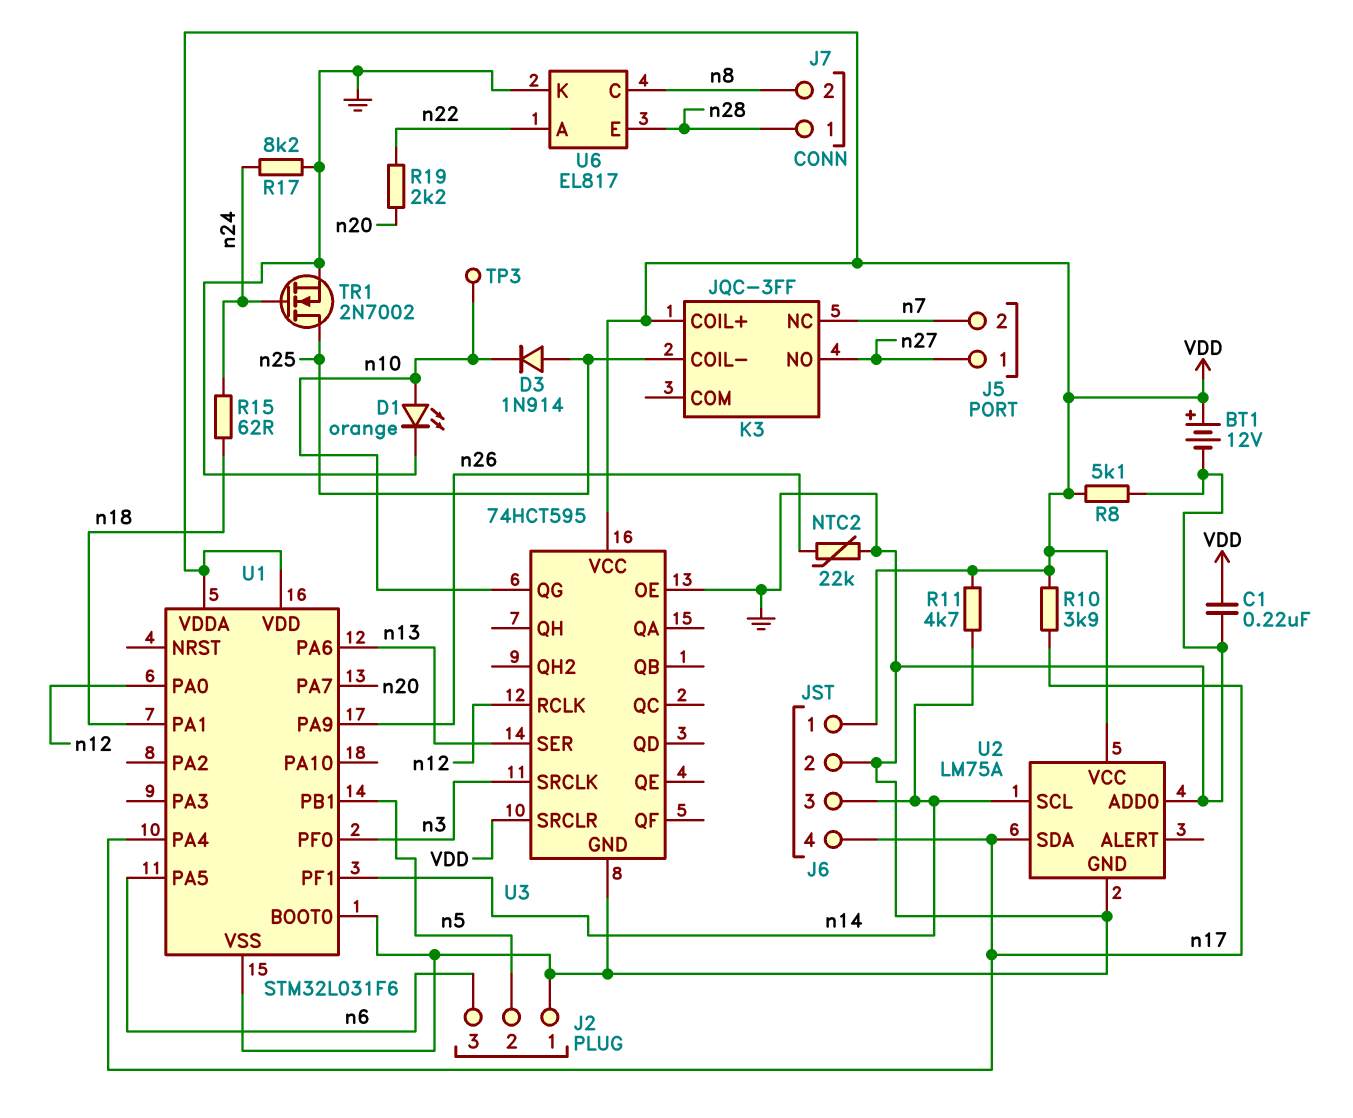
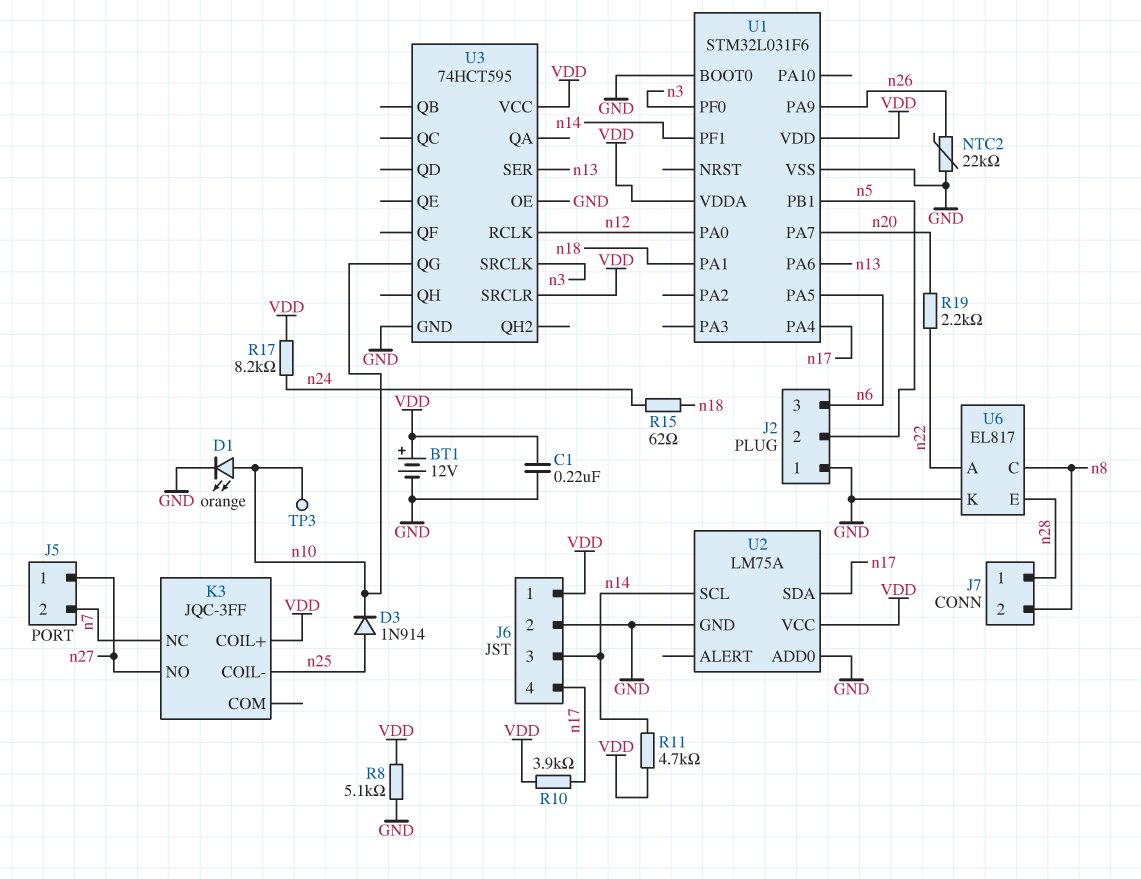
R17: 8.2k (GND, n24) -> 8.2k (VDD, n24)
TR1: NMOS 2N7002 (G n24, D n25, S GND) -> none

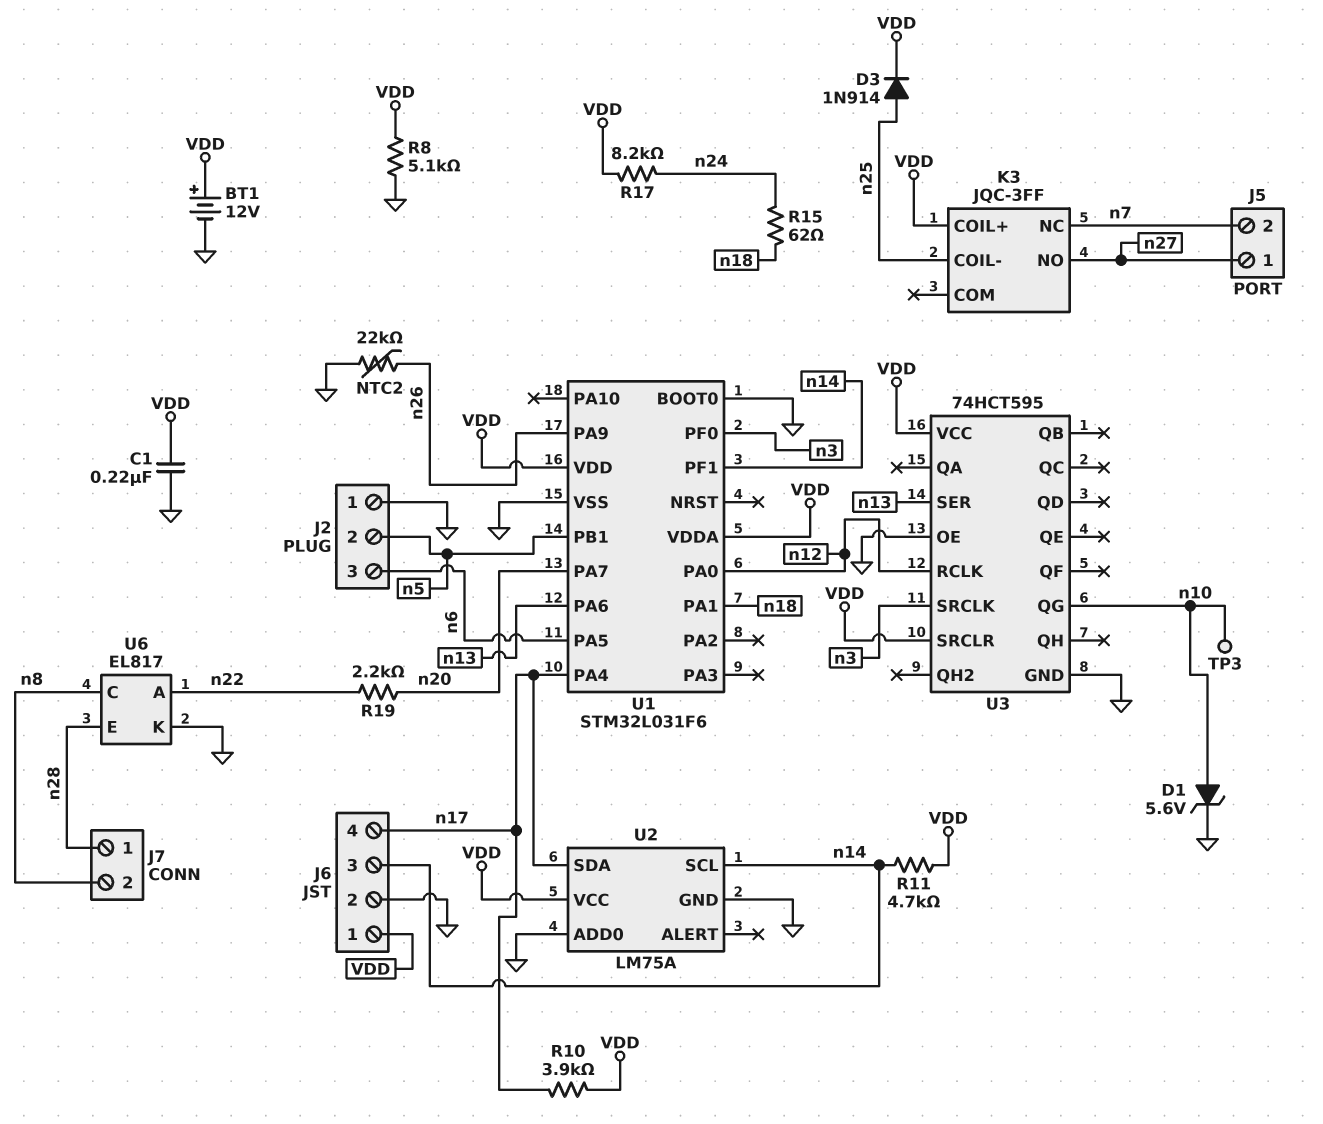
D1: LED orange (A n10, K GND) -> zener 5.6V (A n10, K GND)
D3: diode 1N914 (A n25, K n10) -> diode 1N914 (A n25, K VDD)

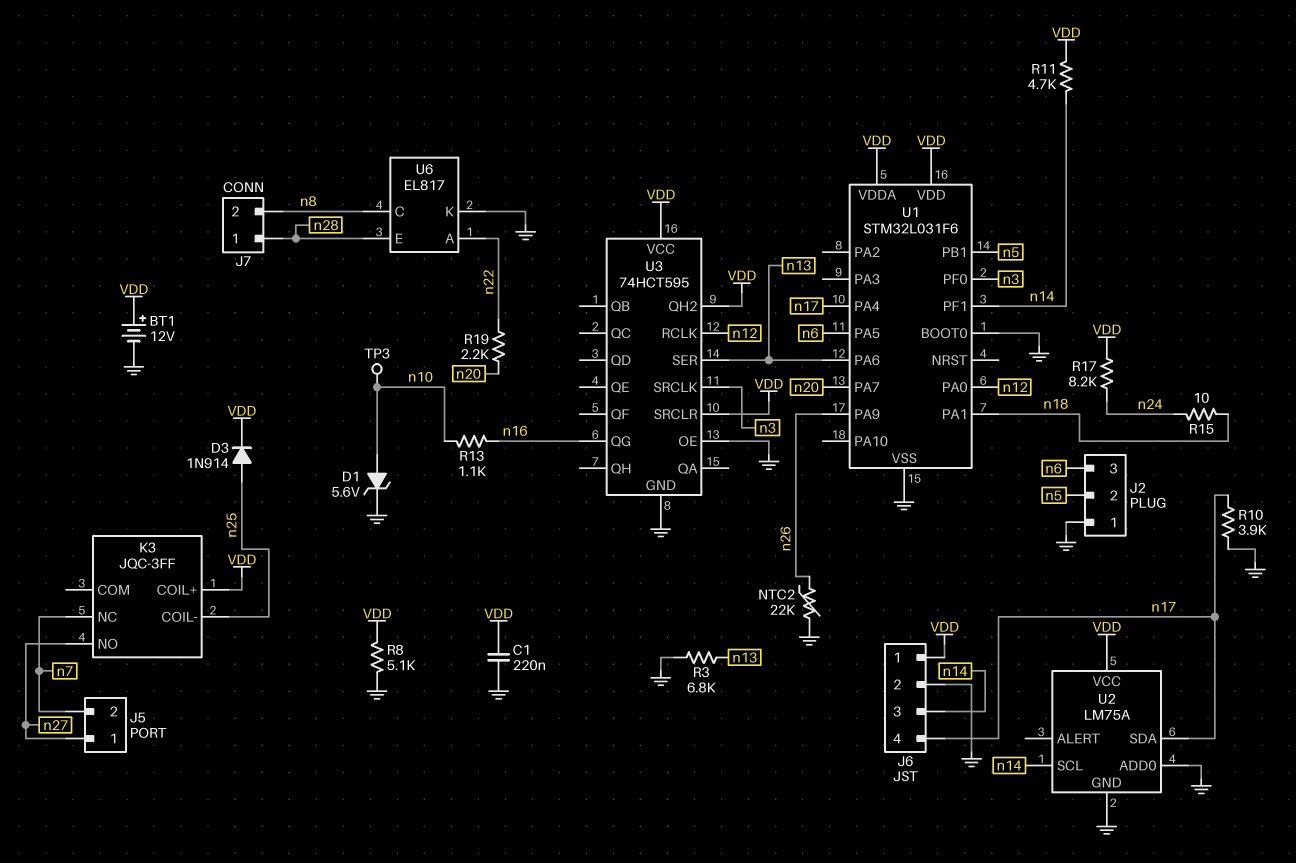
R3: none -> 6.8k (GND, n13)
R10: 3.9k (VDD, n17) -> 3.9k (GND, n17)
R13: none -> 1.1k (n10, n16)
R15: 62 (n18, n24) -> 10 (n18, n24)
U3 pin QG: n10 -> n16
U3 pin QH2: none -> VDD

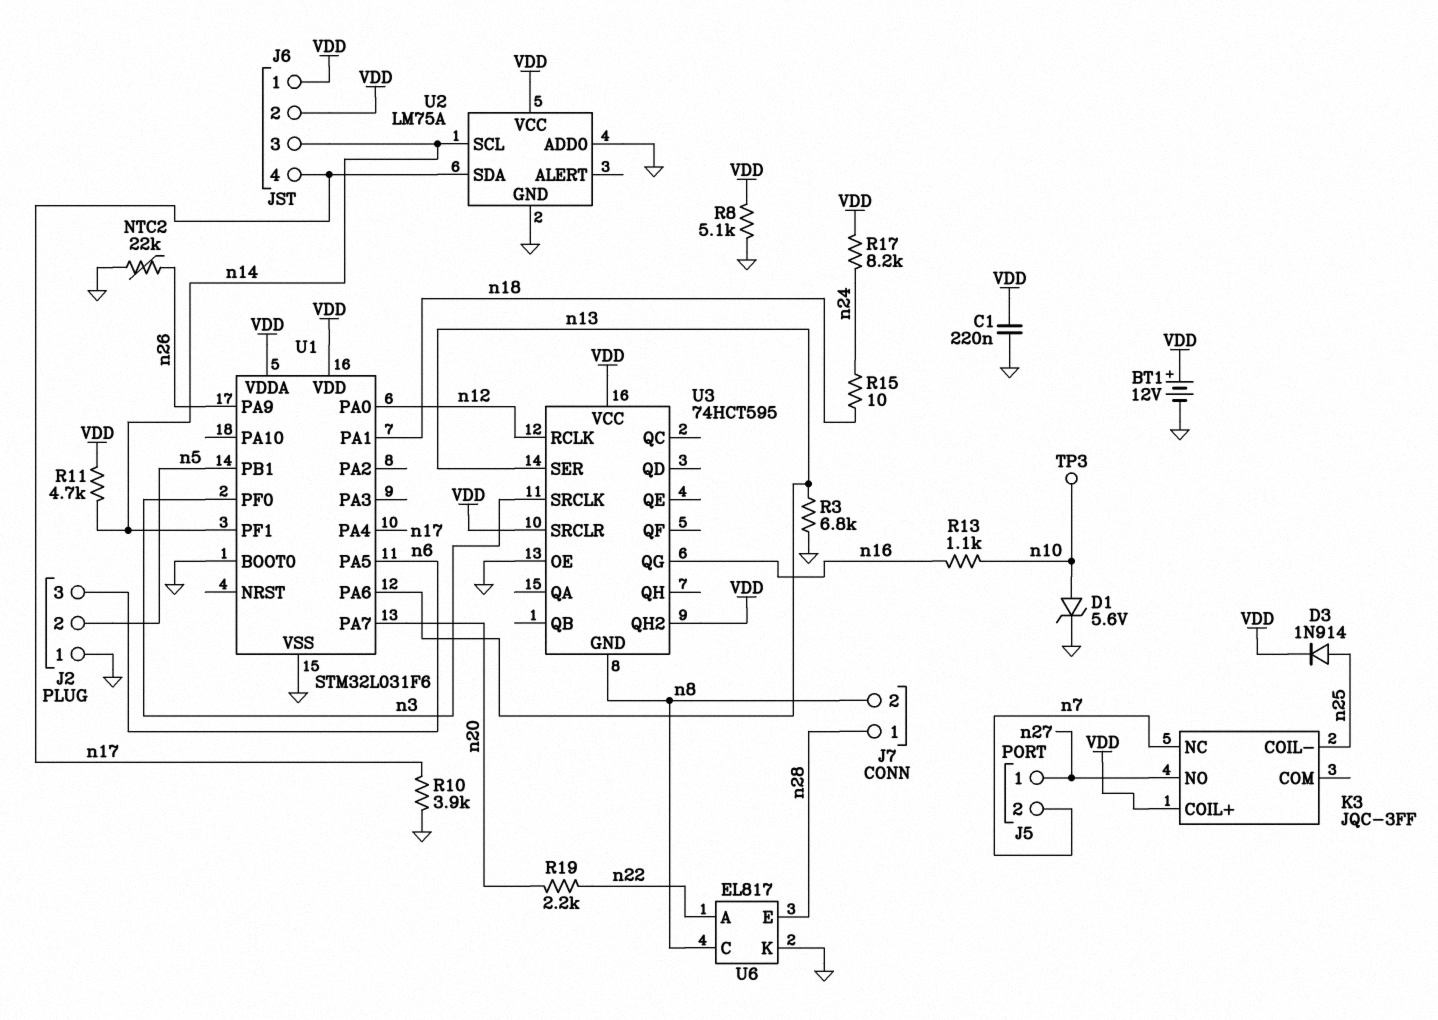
J6 pin 2: GND -> VDD
U3 pin GND: GND -> n8

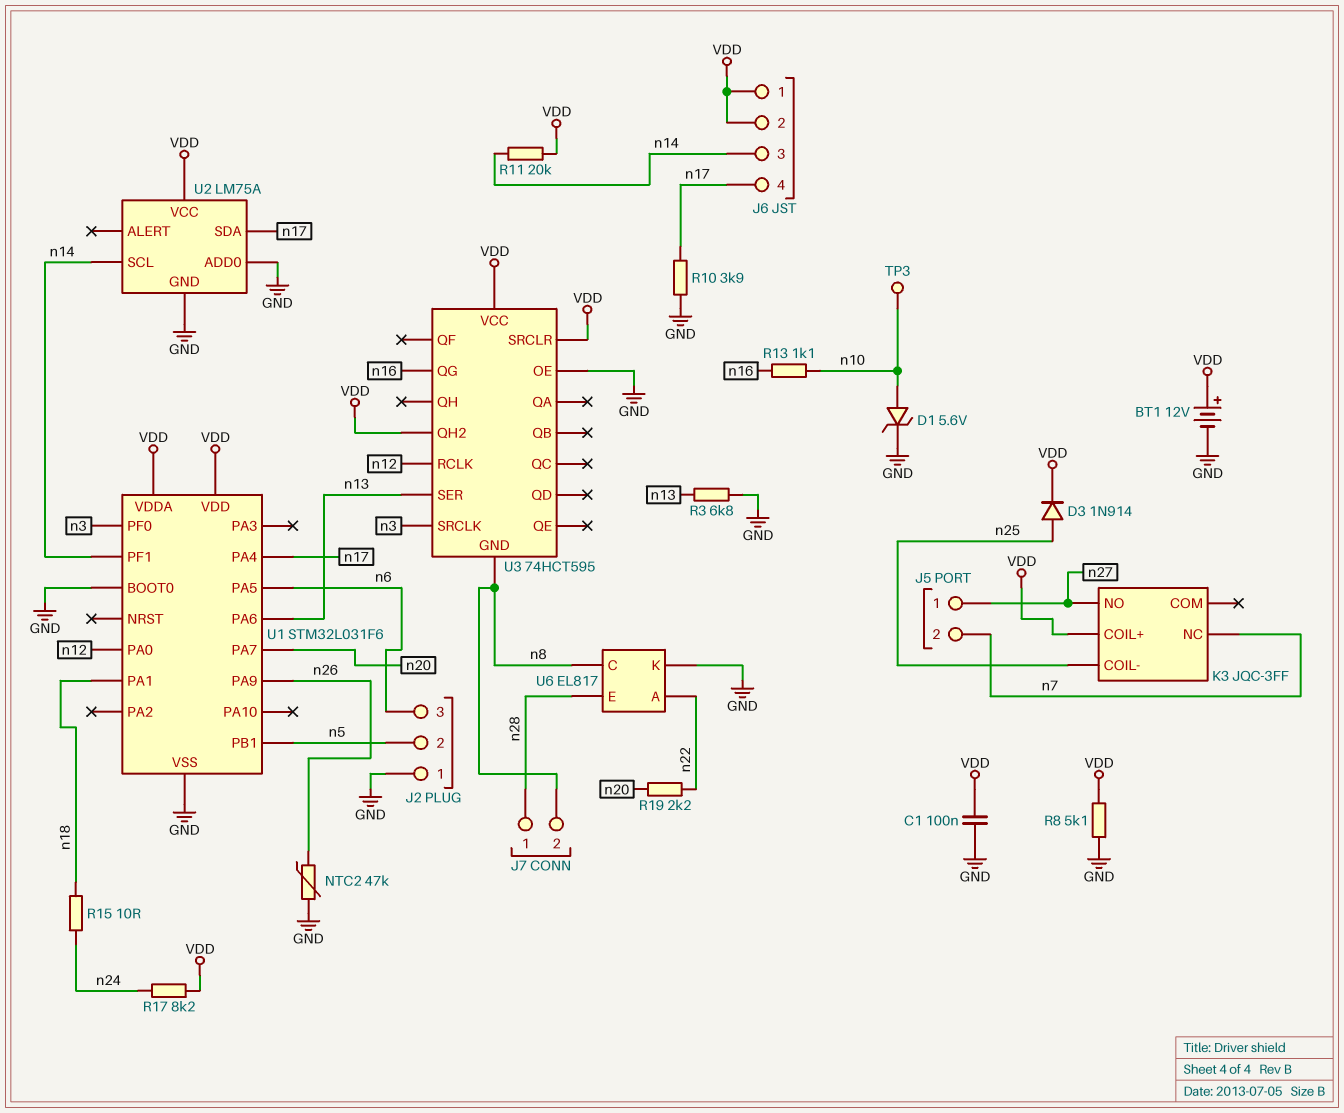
C1: 220nF (GND, VDD) -> 100nF (GND, VDD)
NTC2: 22k (GND, n26) -> 47k (GND, n26)
R11: 4.7k (VDD, n14) -> 20k (VDD, n14)

